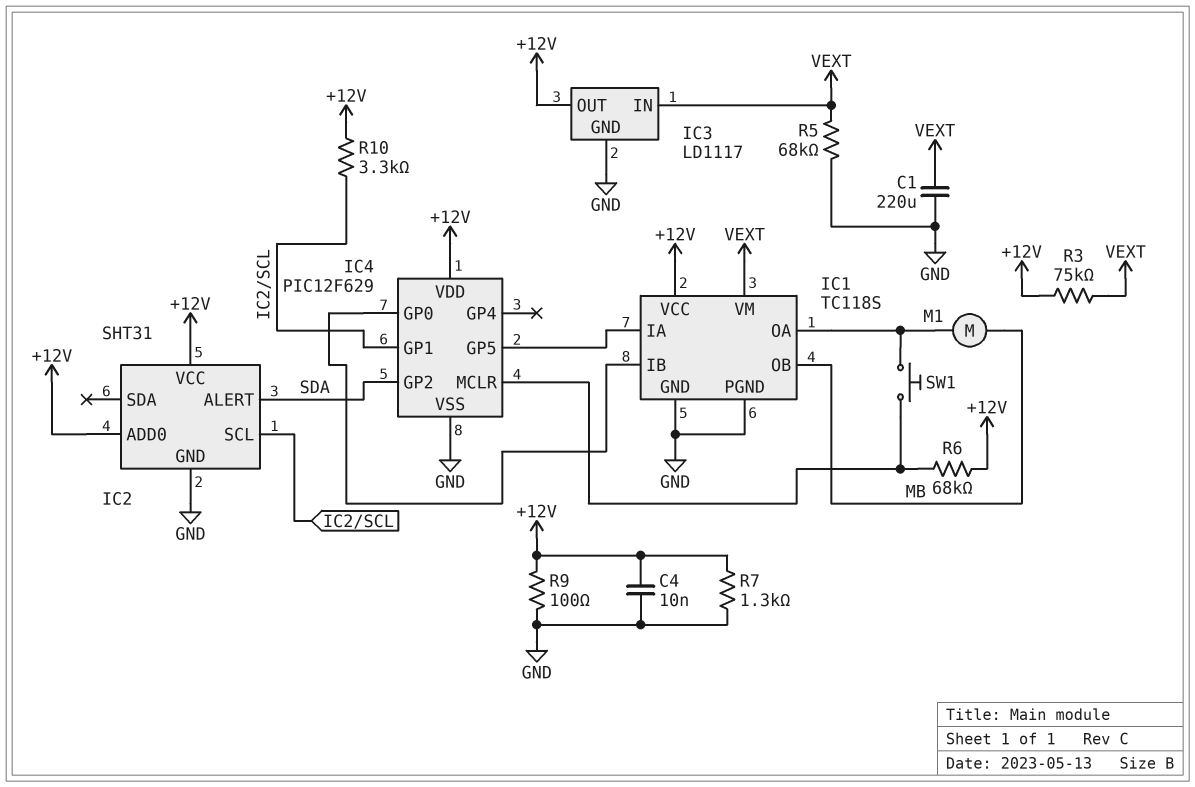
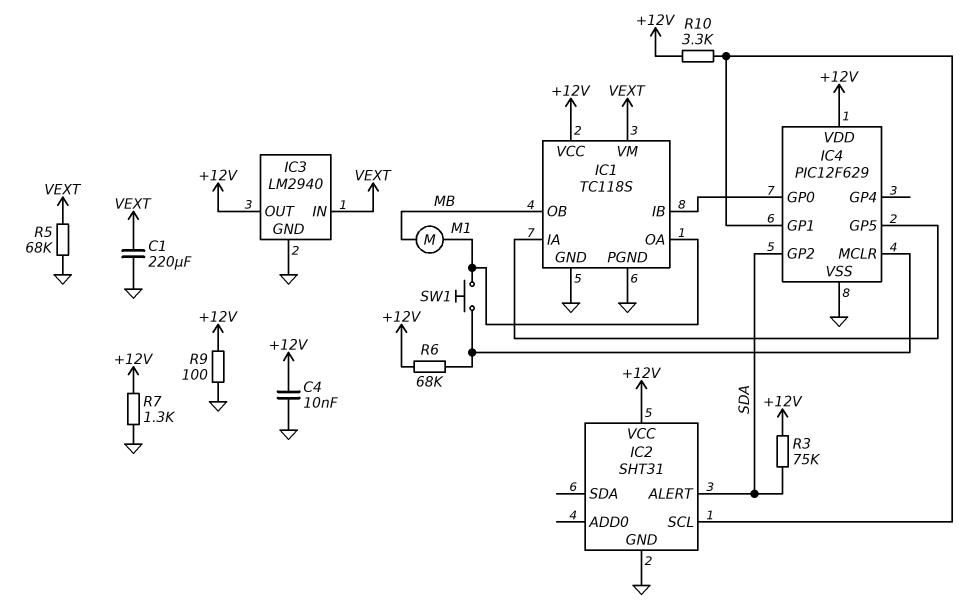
IC2 pin ADD0: +12V -> none
IC3: LD1117 -> LM2940
R3: 75k (+12V, VEXT) -> 75k (+12V, SDA)

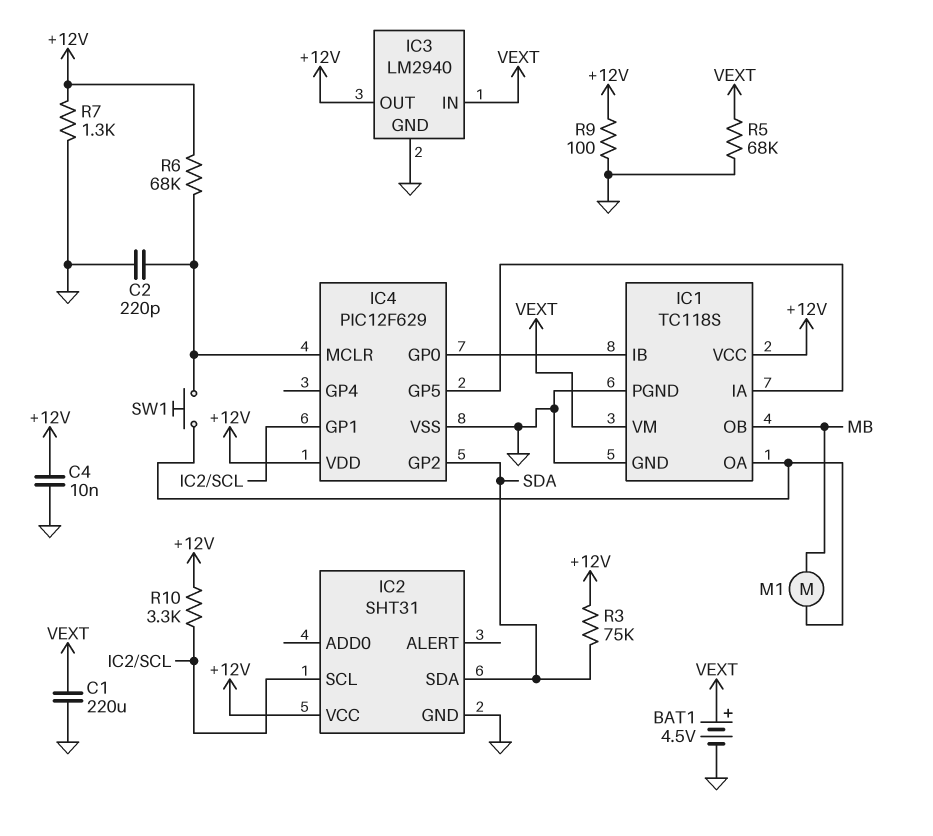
BAT1: none -> 4.5V (plus VEXT, minus GND)
C2: none -> 220pF (GND, IC4/MCLR)
IC2 pin ALERT: SDA -> none
IC2 pin SDA: none -> SDA

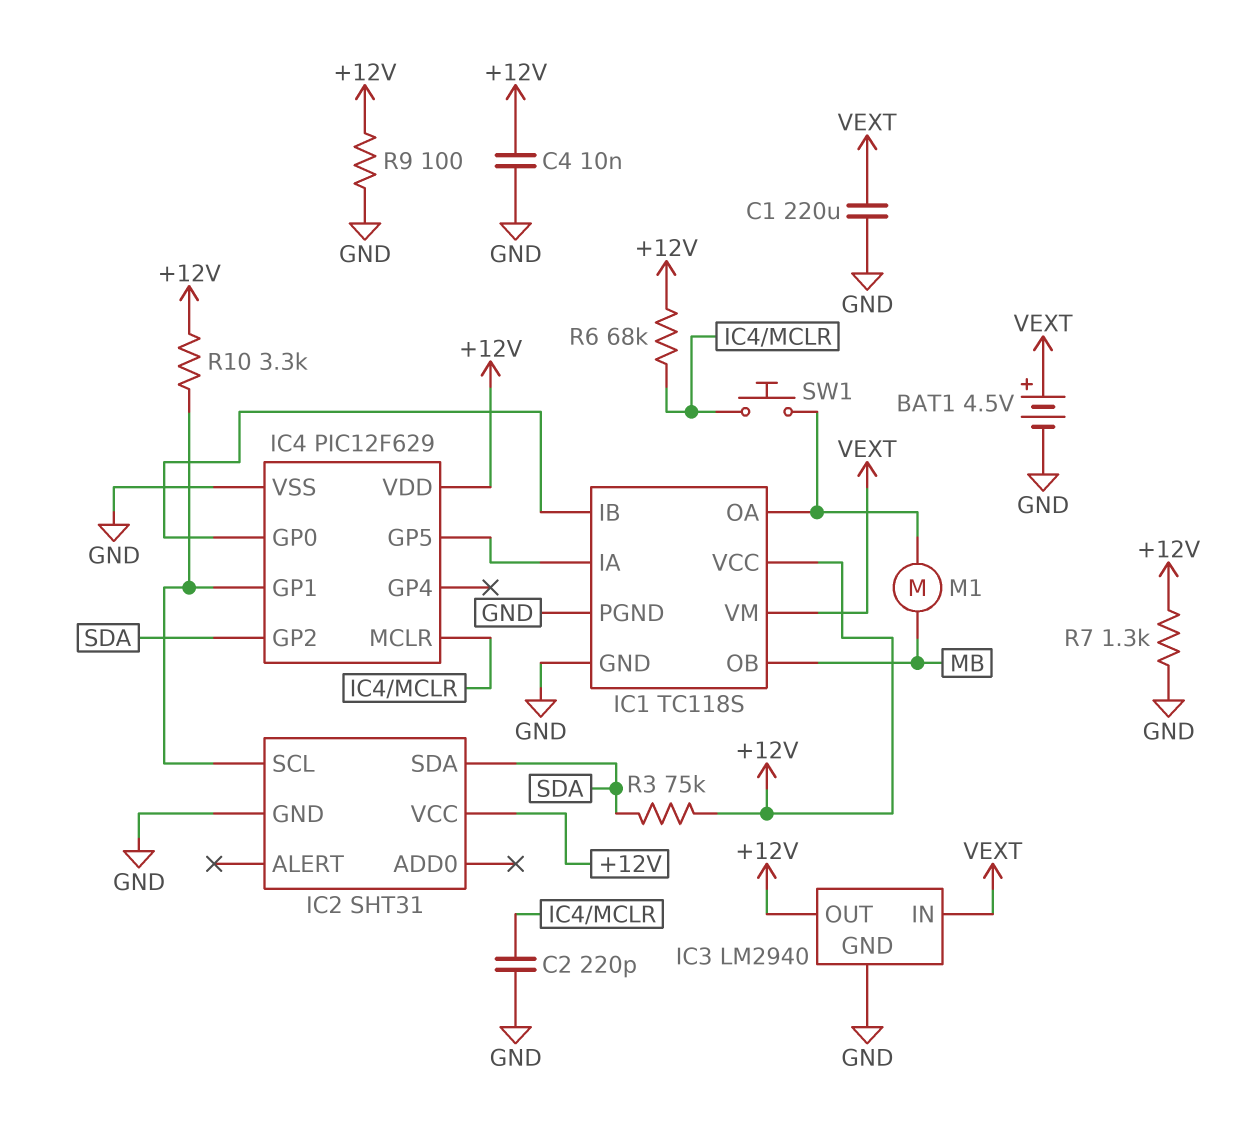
R5: 68k (GND, VEXT) -> none

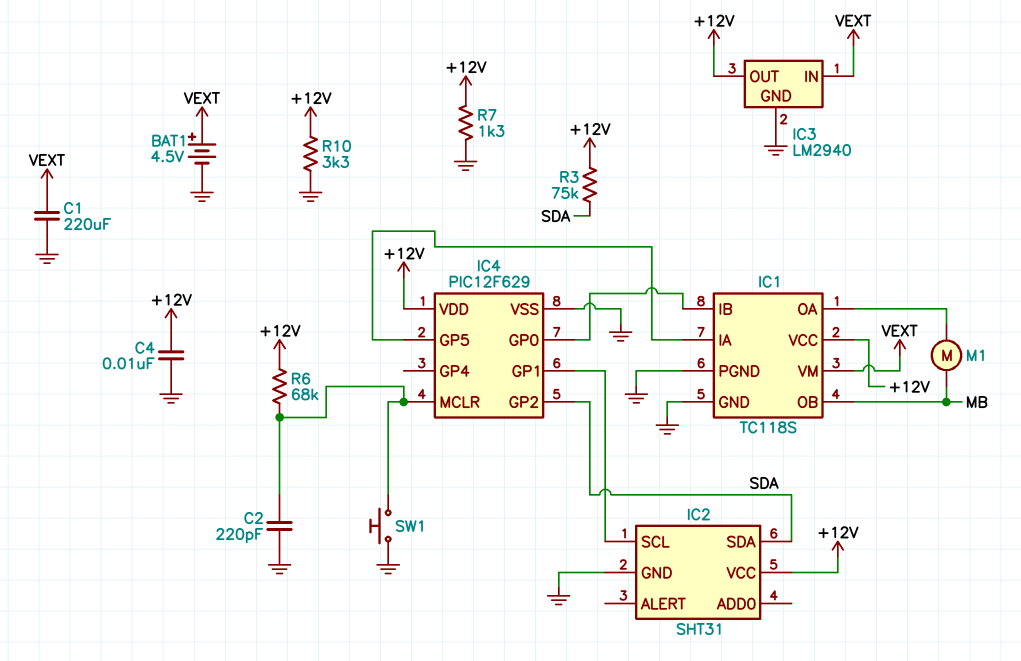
R9: 100 (+12V, GND) -> none
R10: 3.3k (+12V, IC2/SCL) -> 3.3k (+12V, GND)
SW1: button (IC1/OA, IC4/MCLR) -> button (GND, IC4/MCLR)

